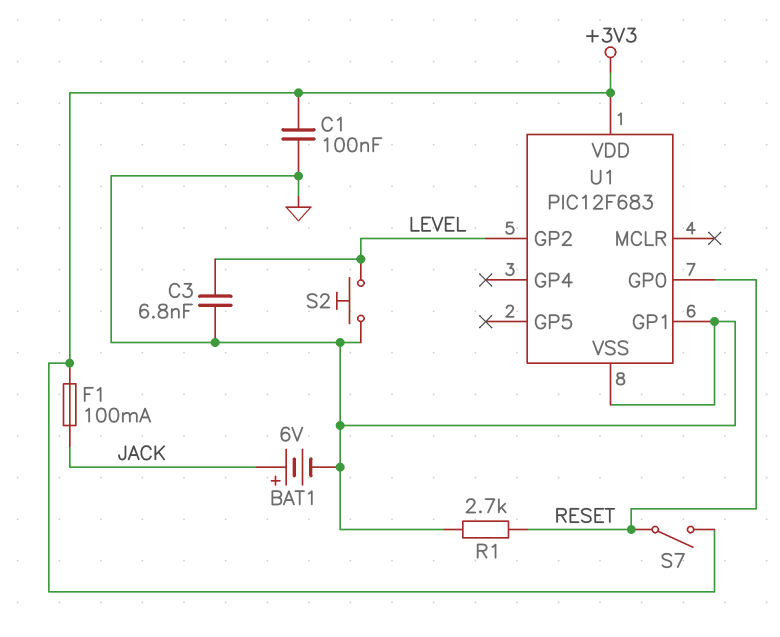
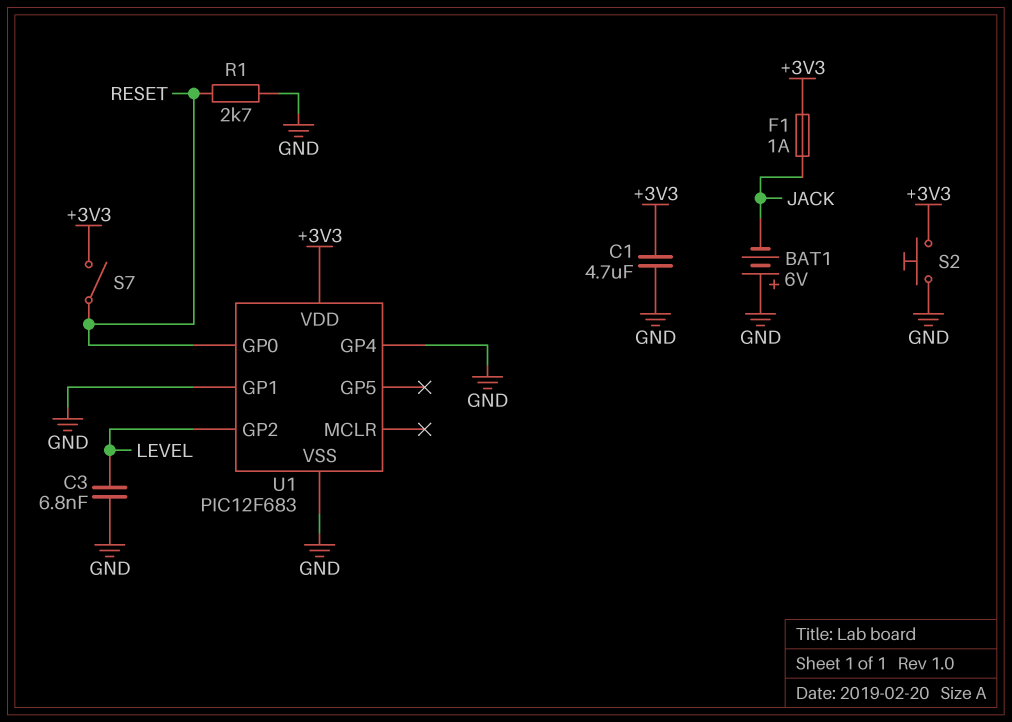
BAT1: 6V (plus JACK, minus GND) -> 6V (plus GND, minus JACK)
C1: 100nF (+3V3, GND) -> 4.7uF (+3V3, GND)
F1: 100mA (+3V3, JACK) -> 1A (+3V3, JACK)
S2: button (GND, LEVEL) -> button (+3V3, GND)
U1 pin GP4: none -> GND

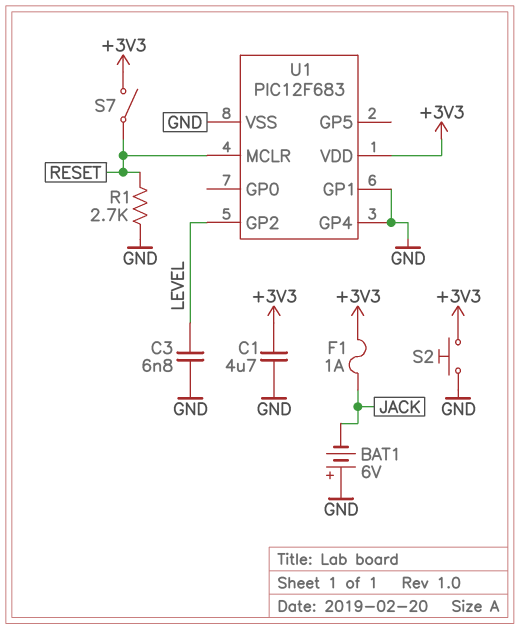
U1 pin GP0: RESET -> none
U1 pin MCLR: none -> RESET

